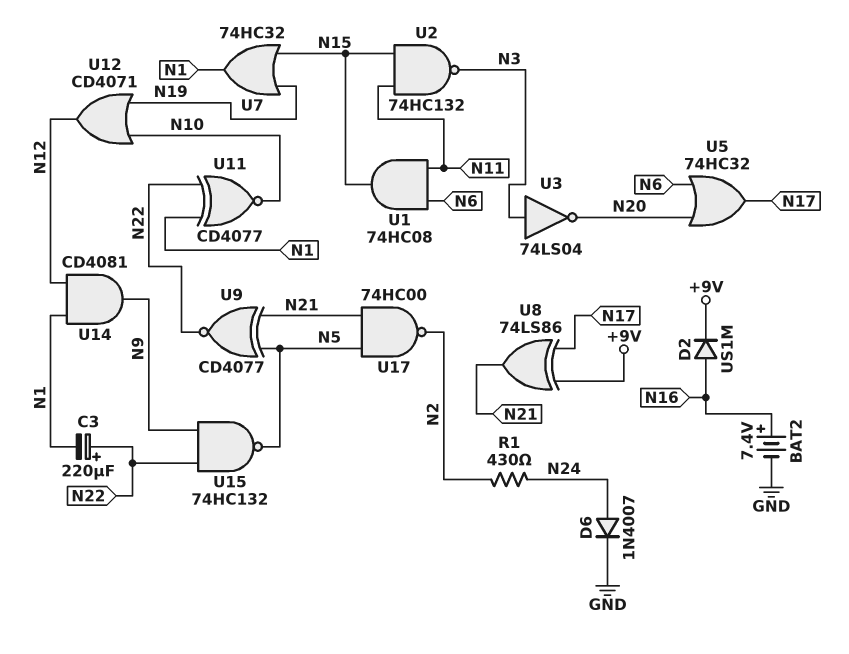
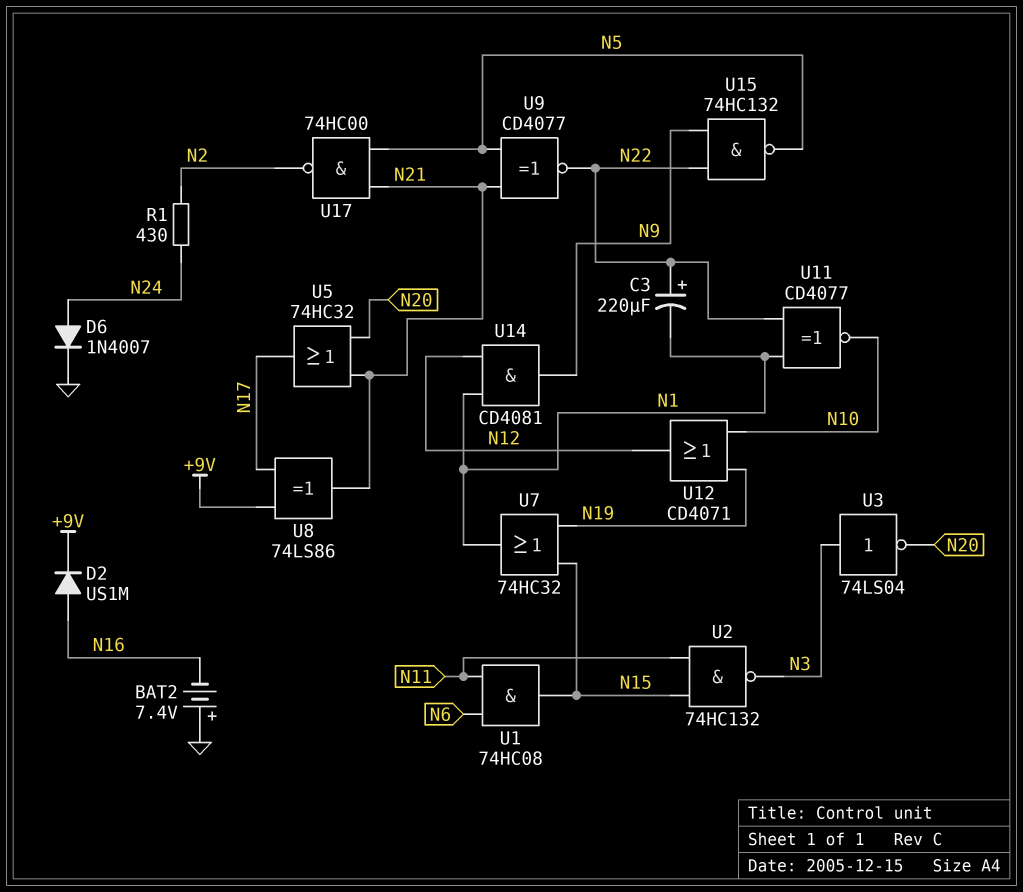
BAT2: 7.4V (plus N16, minus GND) -> 7.4V (plus GND, minus N16)
U5: OR 74HC32 (in N6, in N20, out N17) -> OR 74HC32 (in N20, in N21, out N17)

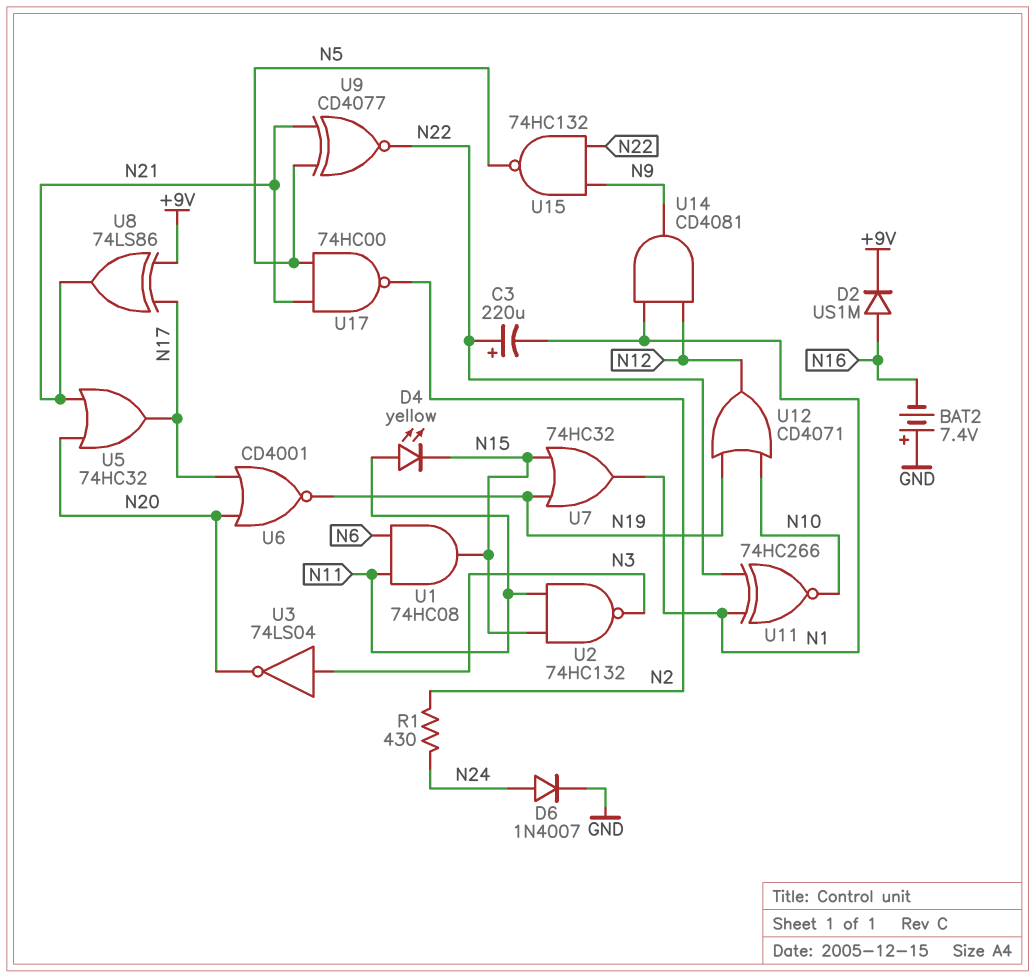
D4: none -> LED yellow (A N11, K N15)
U6: none -> NOR CD4001 (in N17, in N20, out N19)
U11: XNOR CD4077 (in N1, in N22, out N10) -> XNOR 74HC266 (in N1, in N22, out N10)

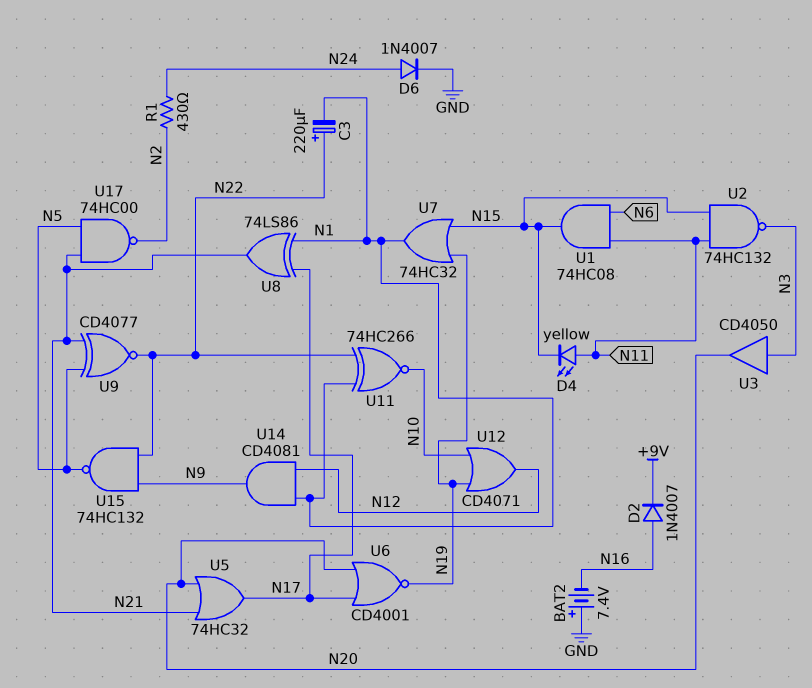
D2: diode US1M (A N16, K +9V) -> diode 1N4007 (A N16, K +9V)
U3: NOT 74LS04 (in N3, out N20) -> buffer CD4050 (in N3, out N20)
U8: XOR 74LS86 (in +9V, in N17, out N21) -> XOR 74LS86 (in N1, in N17, out N21)

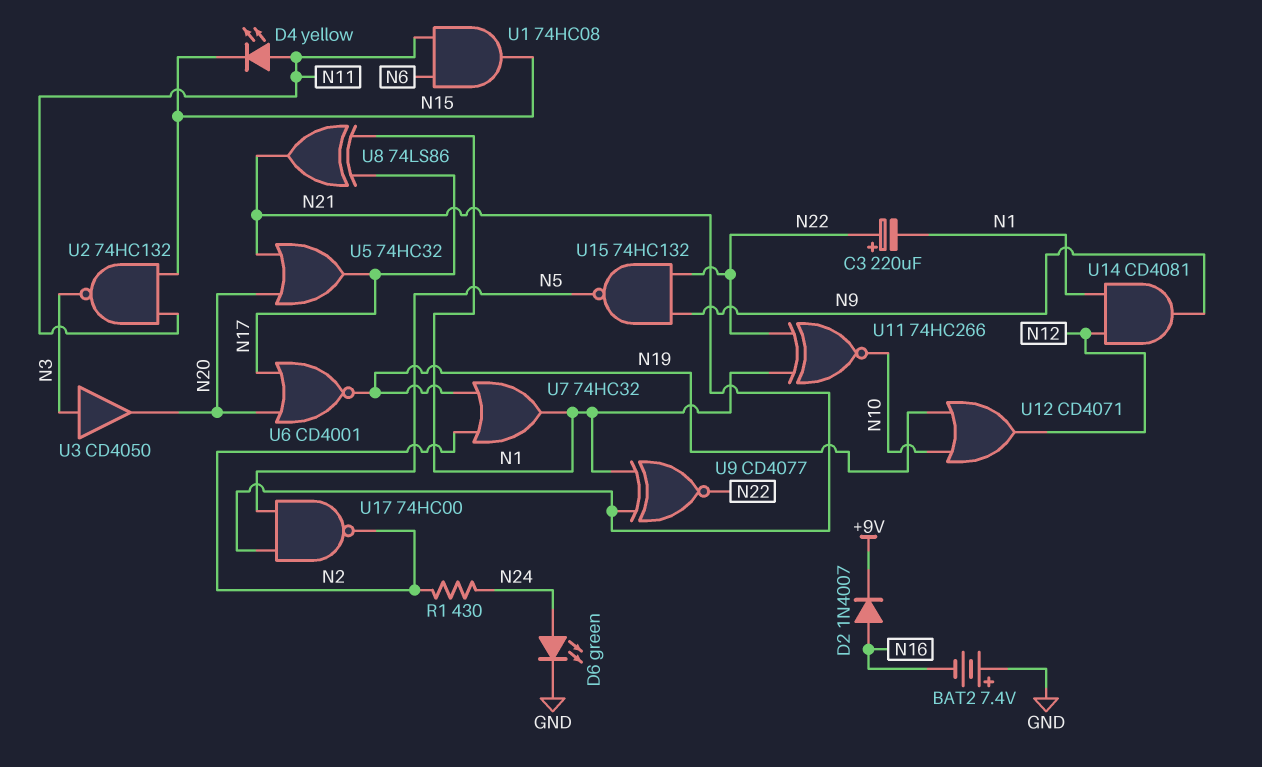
D6: diode 1N4007 (A N24, K GND) -> LED green (A N24, K GND)
U7: OR 74HC32 (in N15, in N19, out N1) -> OR 74HC32 (in N2, in N19, out N1)
U9: XNOR CD4077 (in N5, in N21, out N22) -> XNOR CD4077 (in N1, in N21, out N22)

